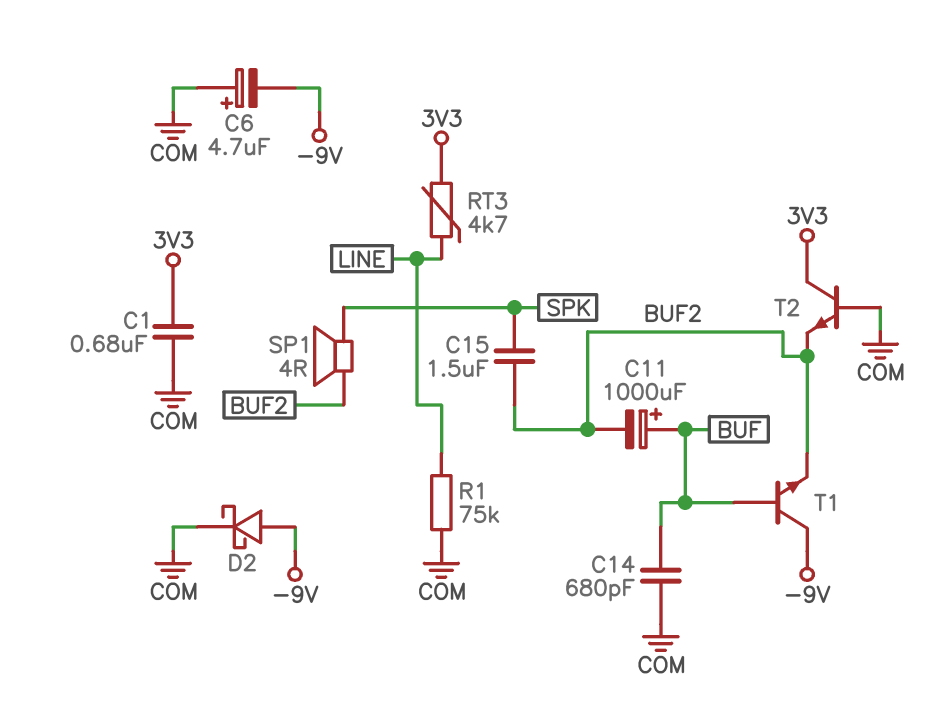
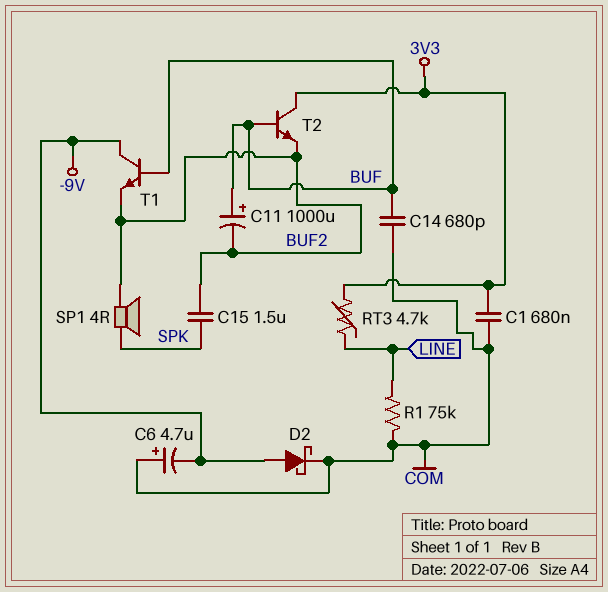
T2: NPN (B COM, C 3V3, E BUF2) -> NPN (B BUF, C 3V3, E BUF2)

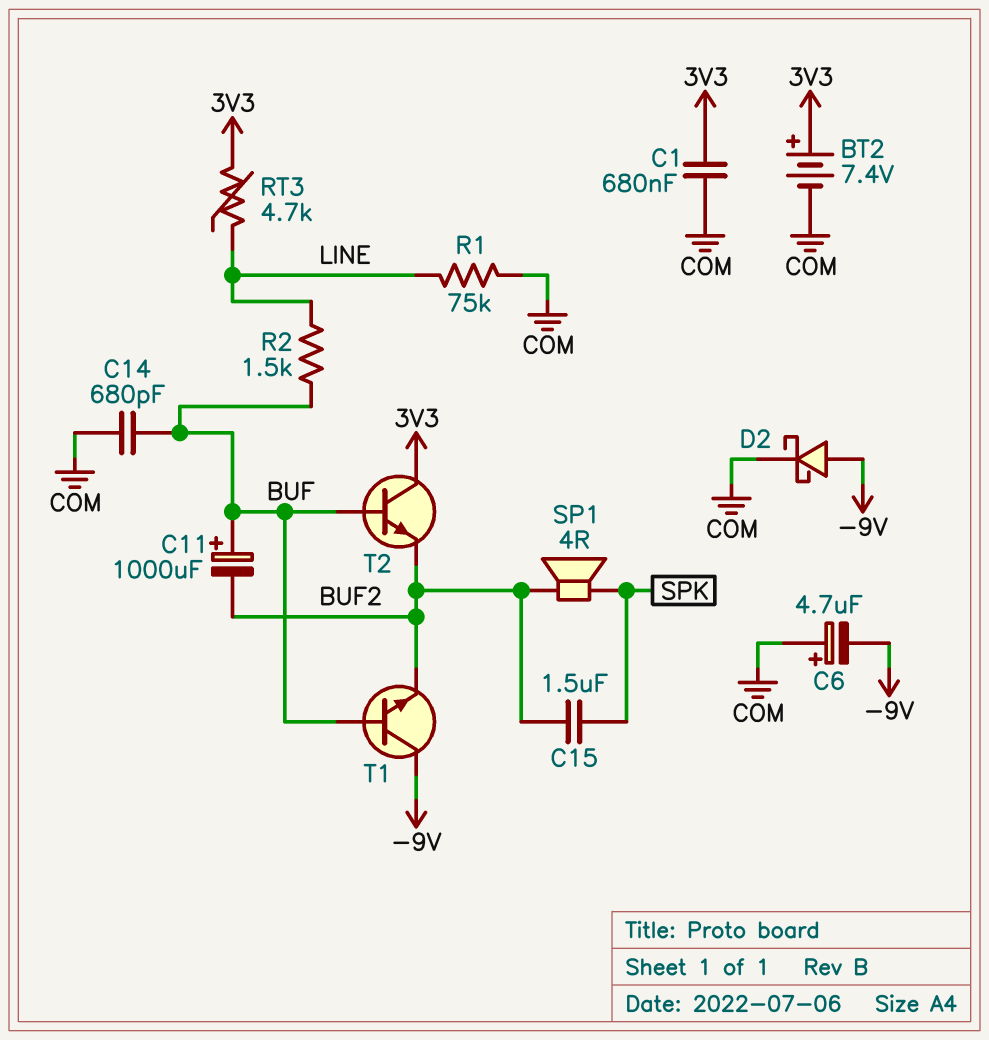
BT2: none -> 7.4V (plus 3V3, minus COM)
R2: none -> 1.5k (BUF, LINE)

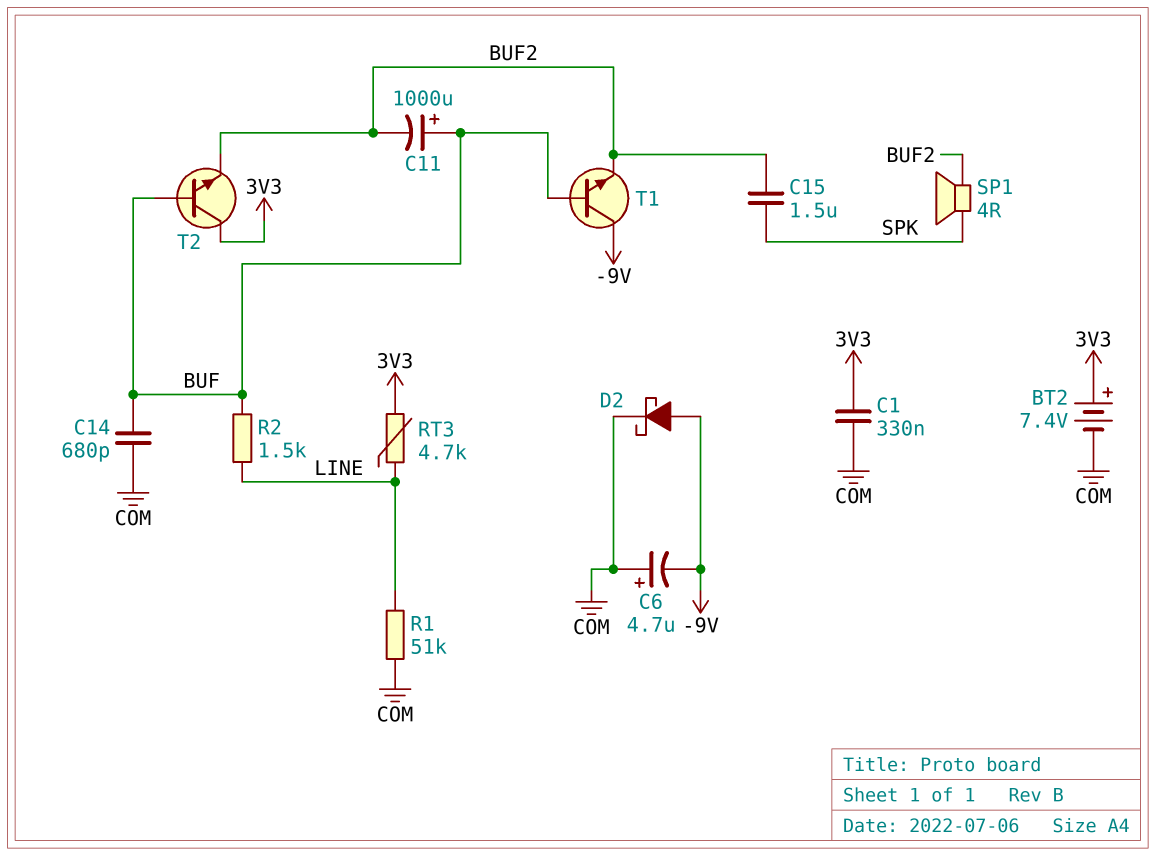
C1: 680nF (3V3, COM) -> 330nF (3V3, COM)
R1: 75k (COM, LINE) -> 51k (COM, LINE)

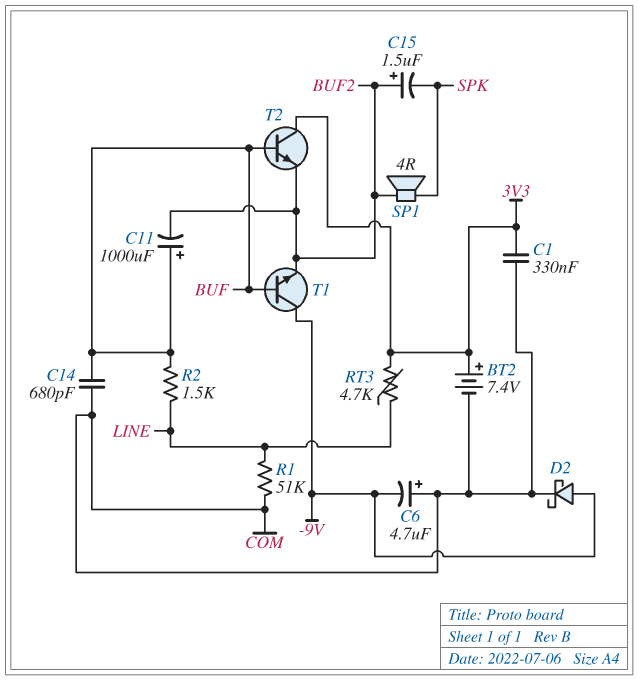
C15: 1.5uF (BUF2, SPK) -> 1.5uF (plus BUF2, minus SPK)

